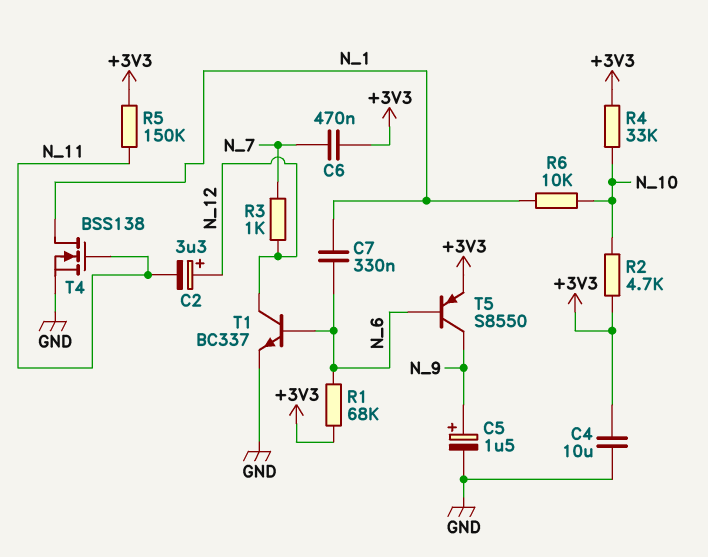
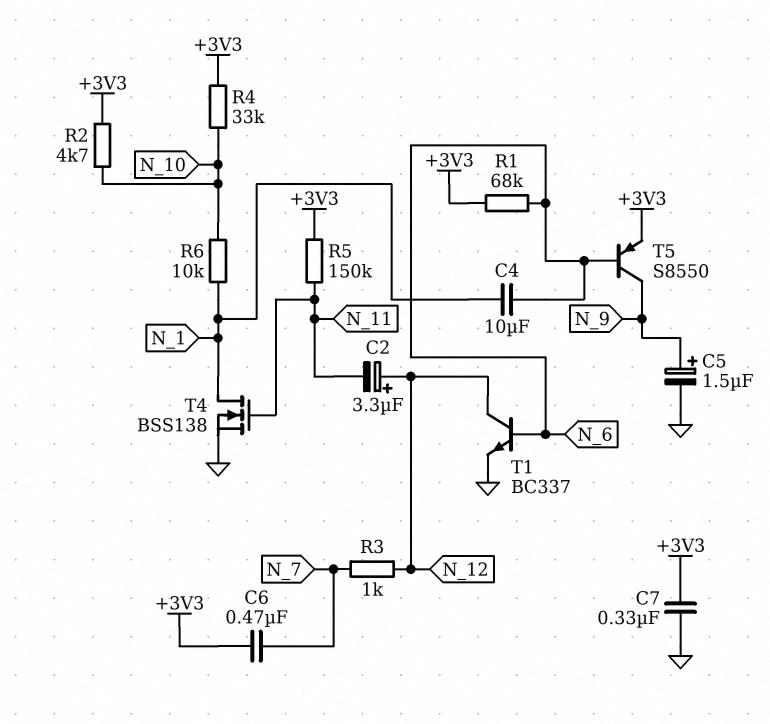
C4: 10uF (+3V3, GND) -> 10uF (N_1, N_6)
C7: 330nF (N_1, N_6) -> 330nF (+3V3, GND)

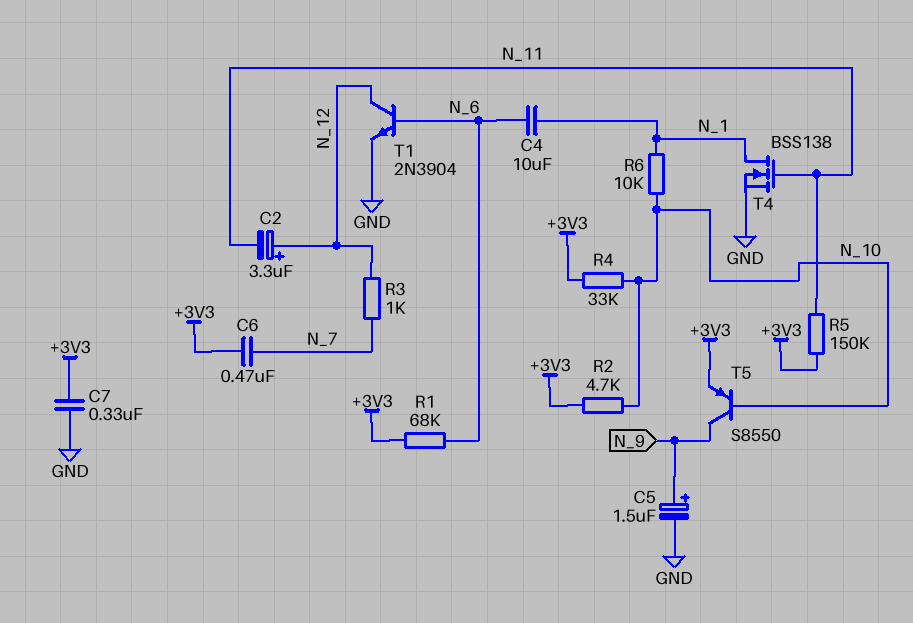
T1: NPN BC337 (B N_6, C N_12, E GND) -> NPN 2N3904 (B N_6, C N_12, E GND)
T5: PNP S8550 (B N_6, C N_9, E +3V3) -> PNP S8550 (B N_10, C N_9, E +3V3)

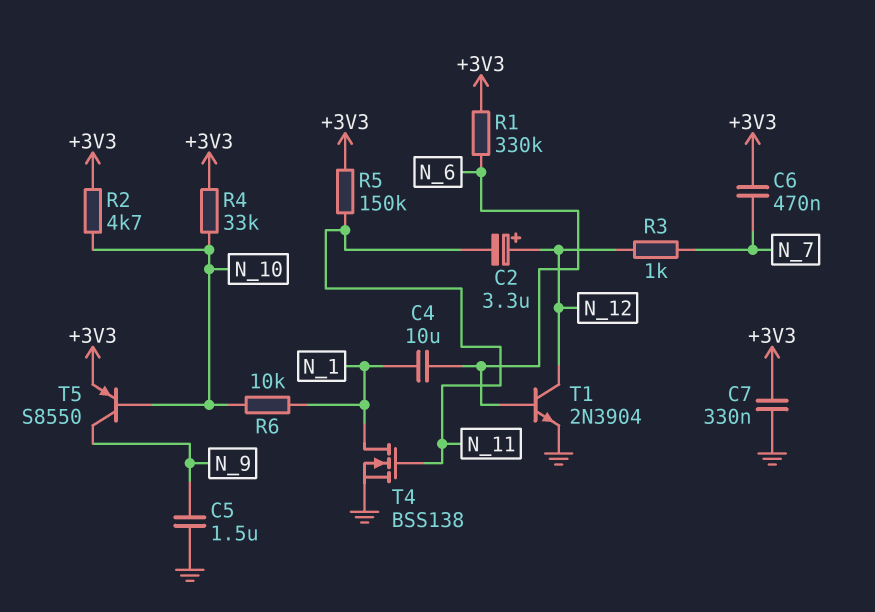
C5: 1.5uF (plus N_9, minus GND) -> 1.5uF (GND, N_9)
R1: 68k (+3V3, N_6) -> 330k (+3V3, N_6)

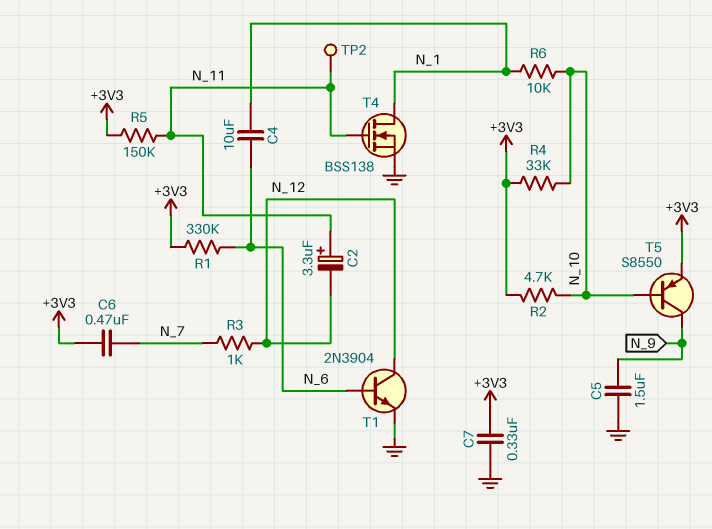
C2: 3.3uF (plus N_12, minus N_11) -> 3.3uF (plus N_11, minus N_12)
TP2: none -> test point (N_11)

